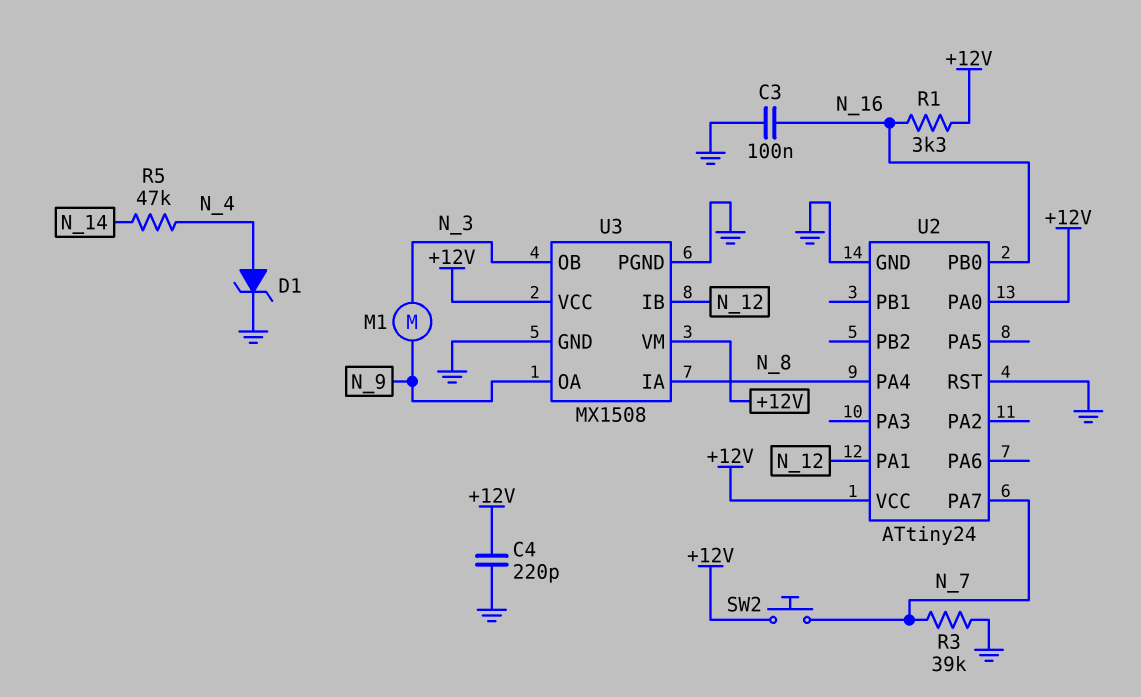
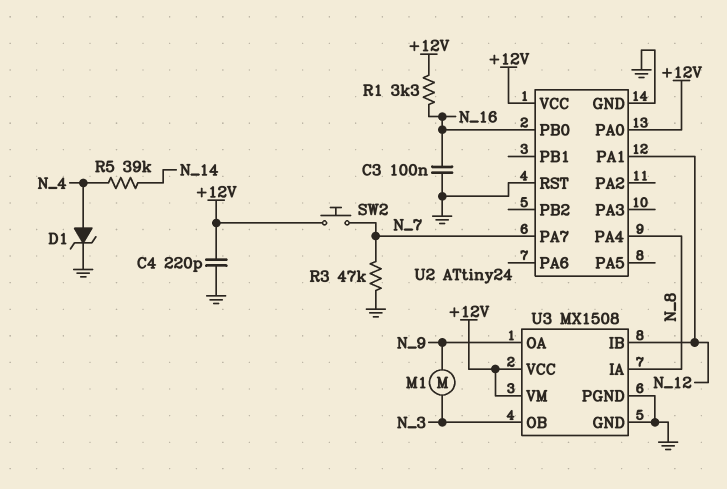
R3: 39k (GND, N_7) -> 47k (GND, N_7)
R5: 47k (N_4, N_14) -> 39k (N_4, N_14)

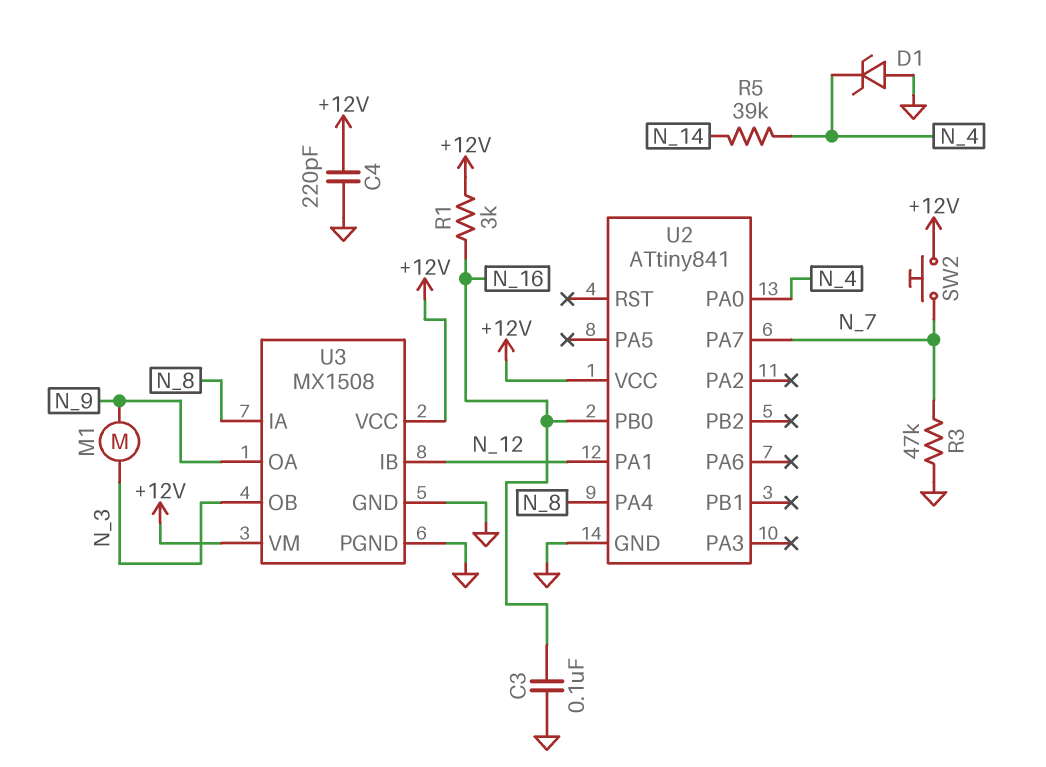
D1: zener (A N_4, K GND) -> zener (A GND, K N_4)
R1: 3.3k (+12V, N_16) -> 3k (+12V, N_16)
U2: ATtiny24 -> ATtiny841
U2 pin PA0: +12V -> N_4
U2 pin RST: GND -> none

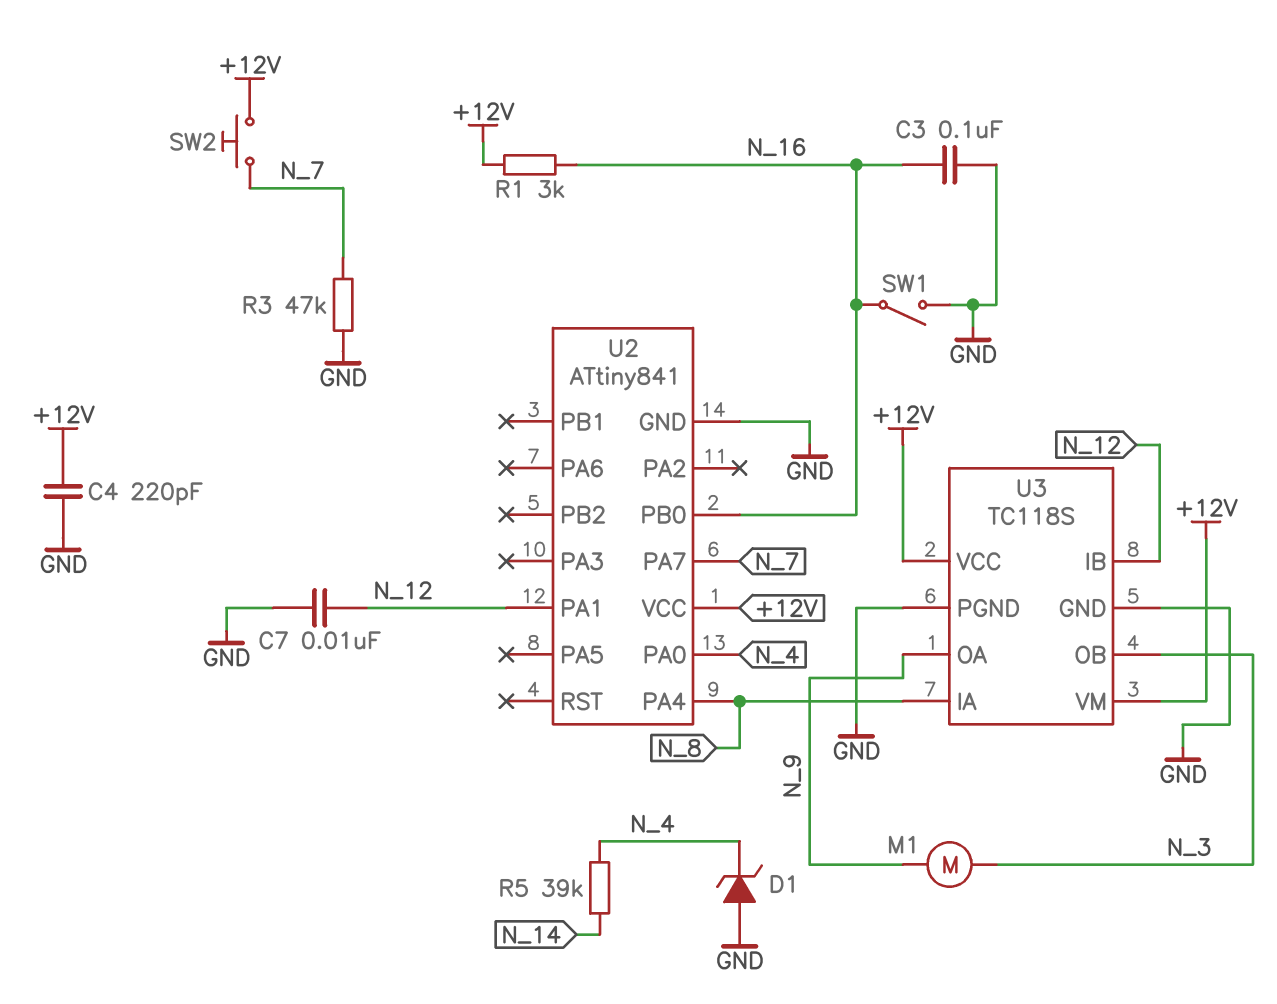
C7: none -> 10nF (GND, N_12)
SW1: none -> switch (GND, N_16)
U3: MX1508 -> TC118S

